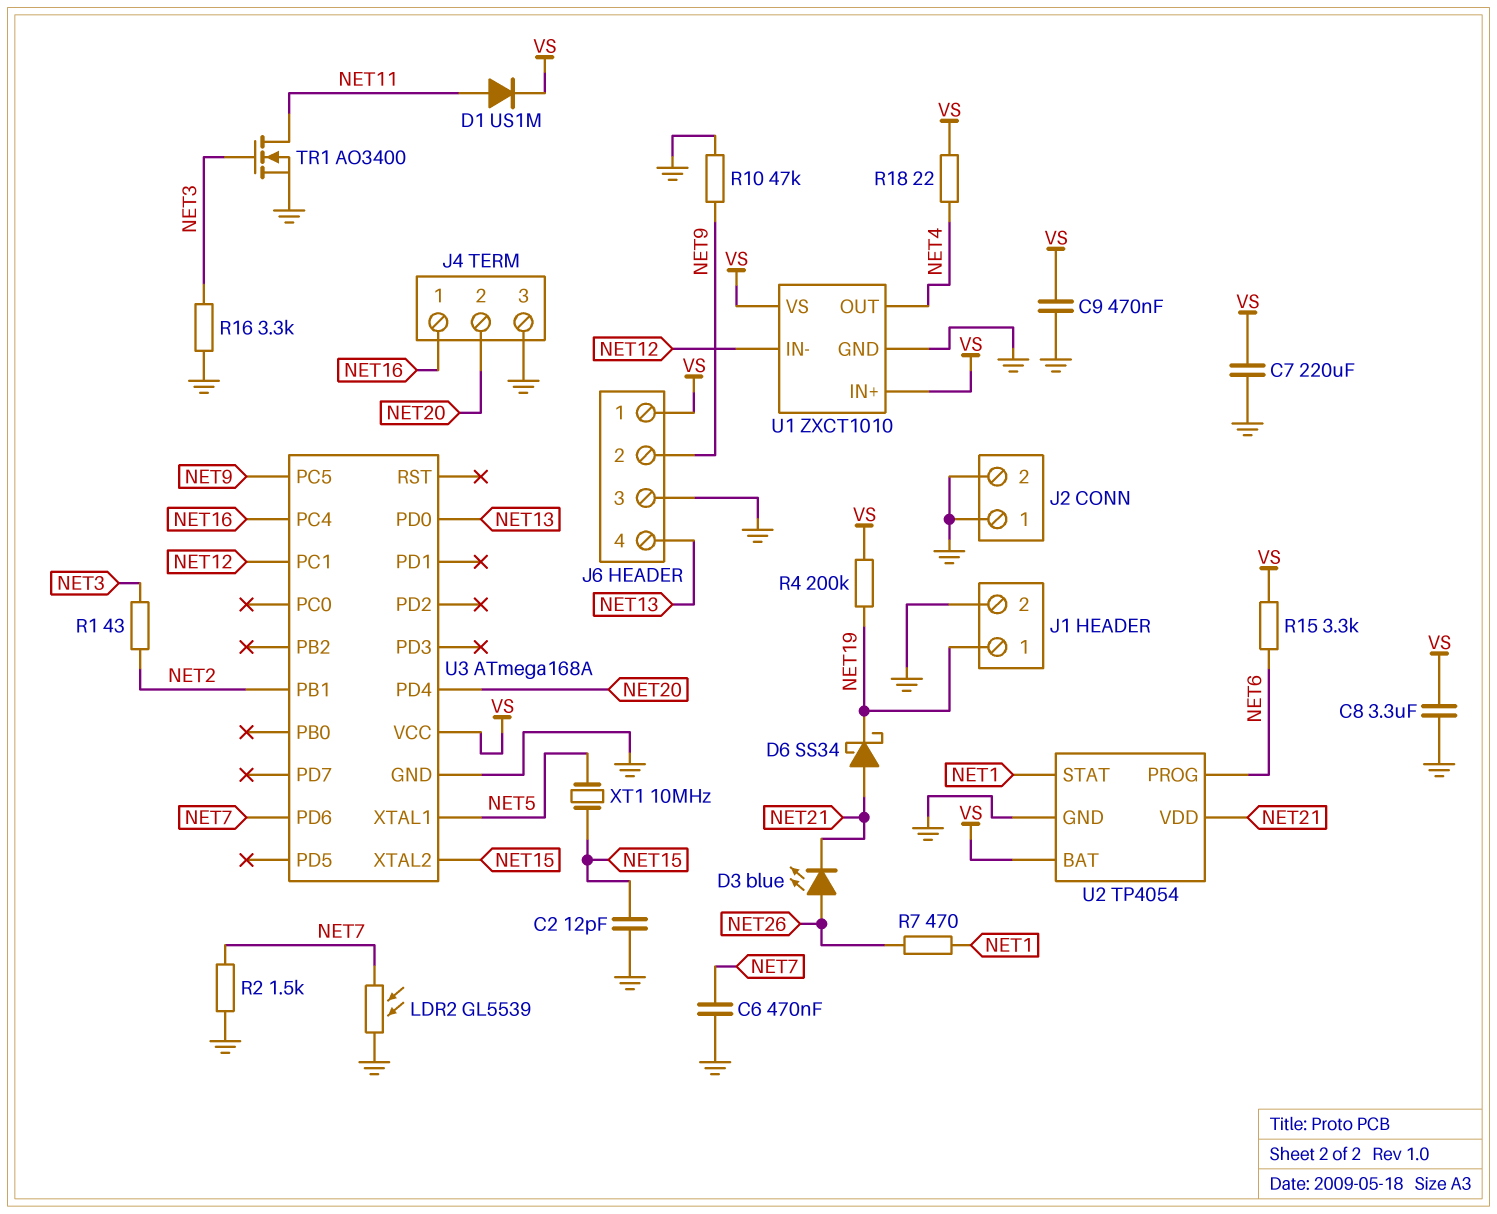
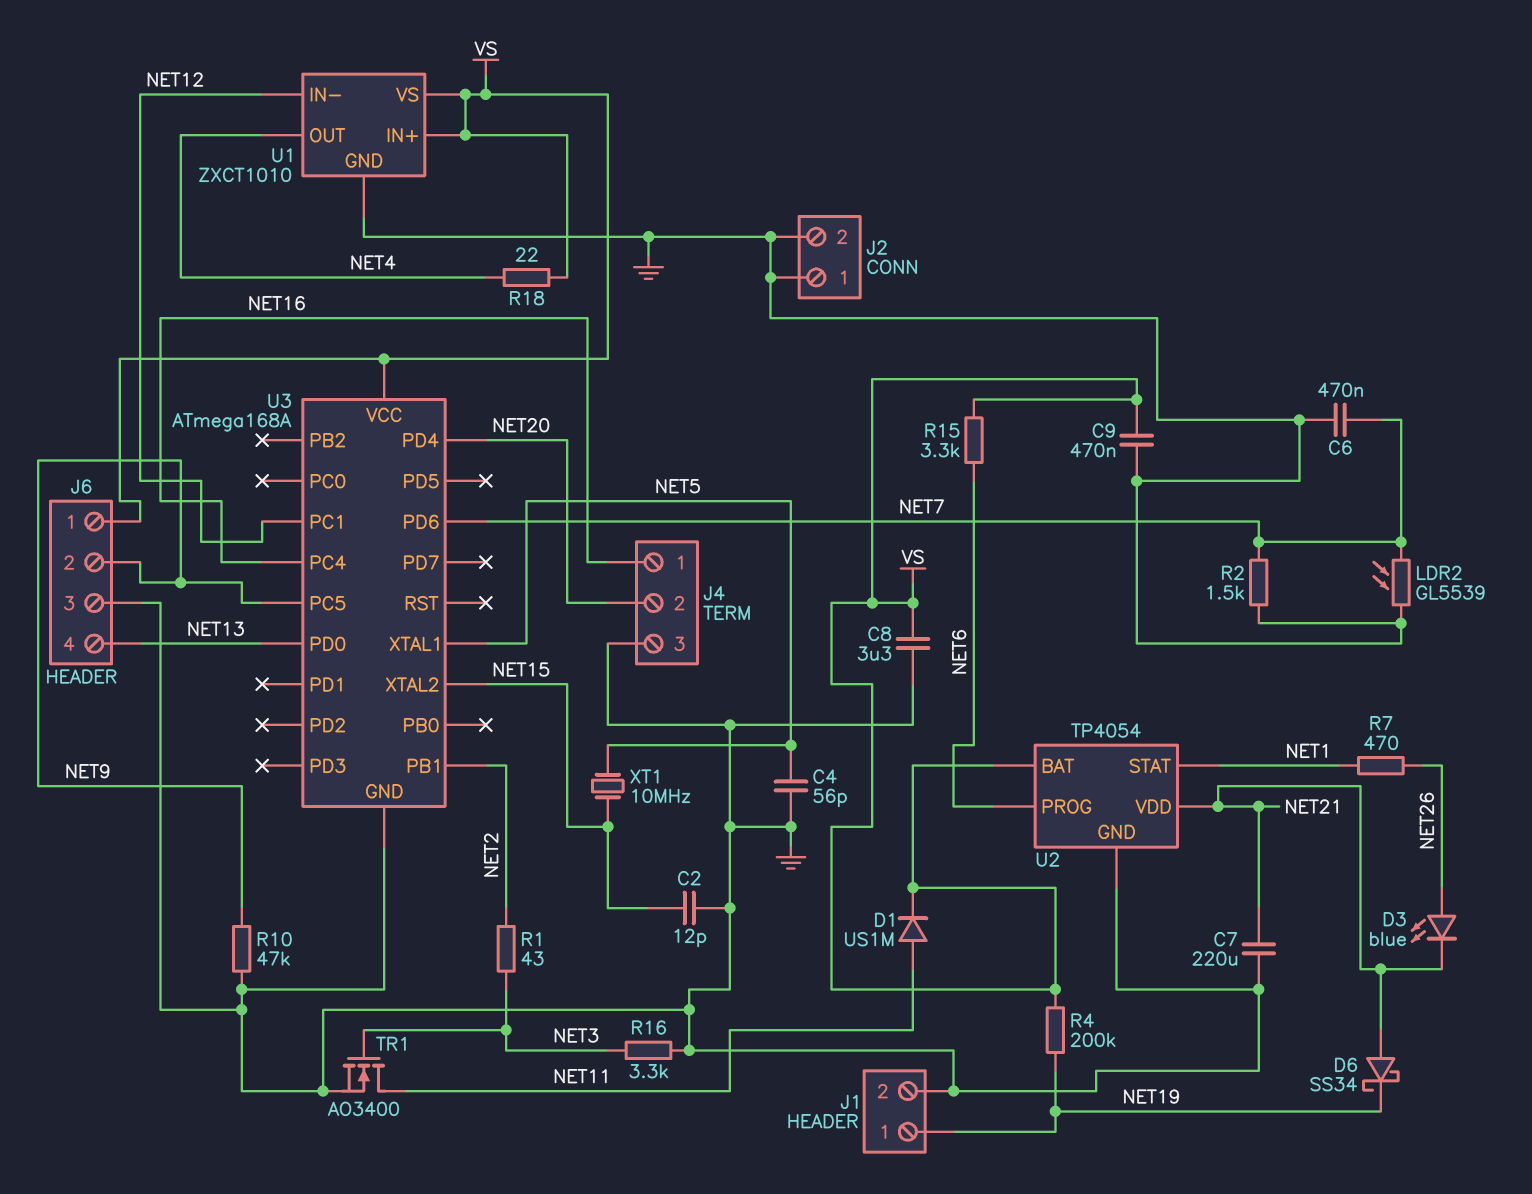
C4: none -> 56pF (GND, NET5)
C7: 220uF (GND, VS) -> 220uF (GND, NET21)

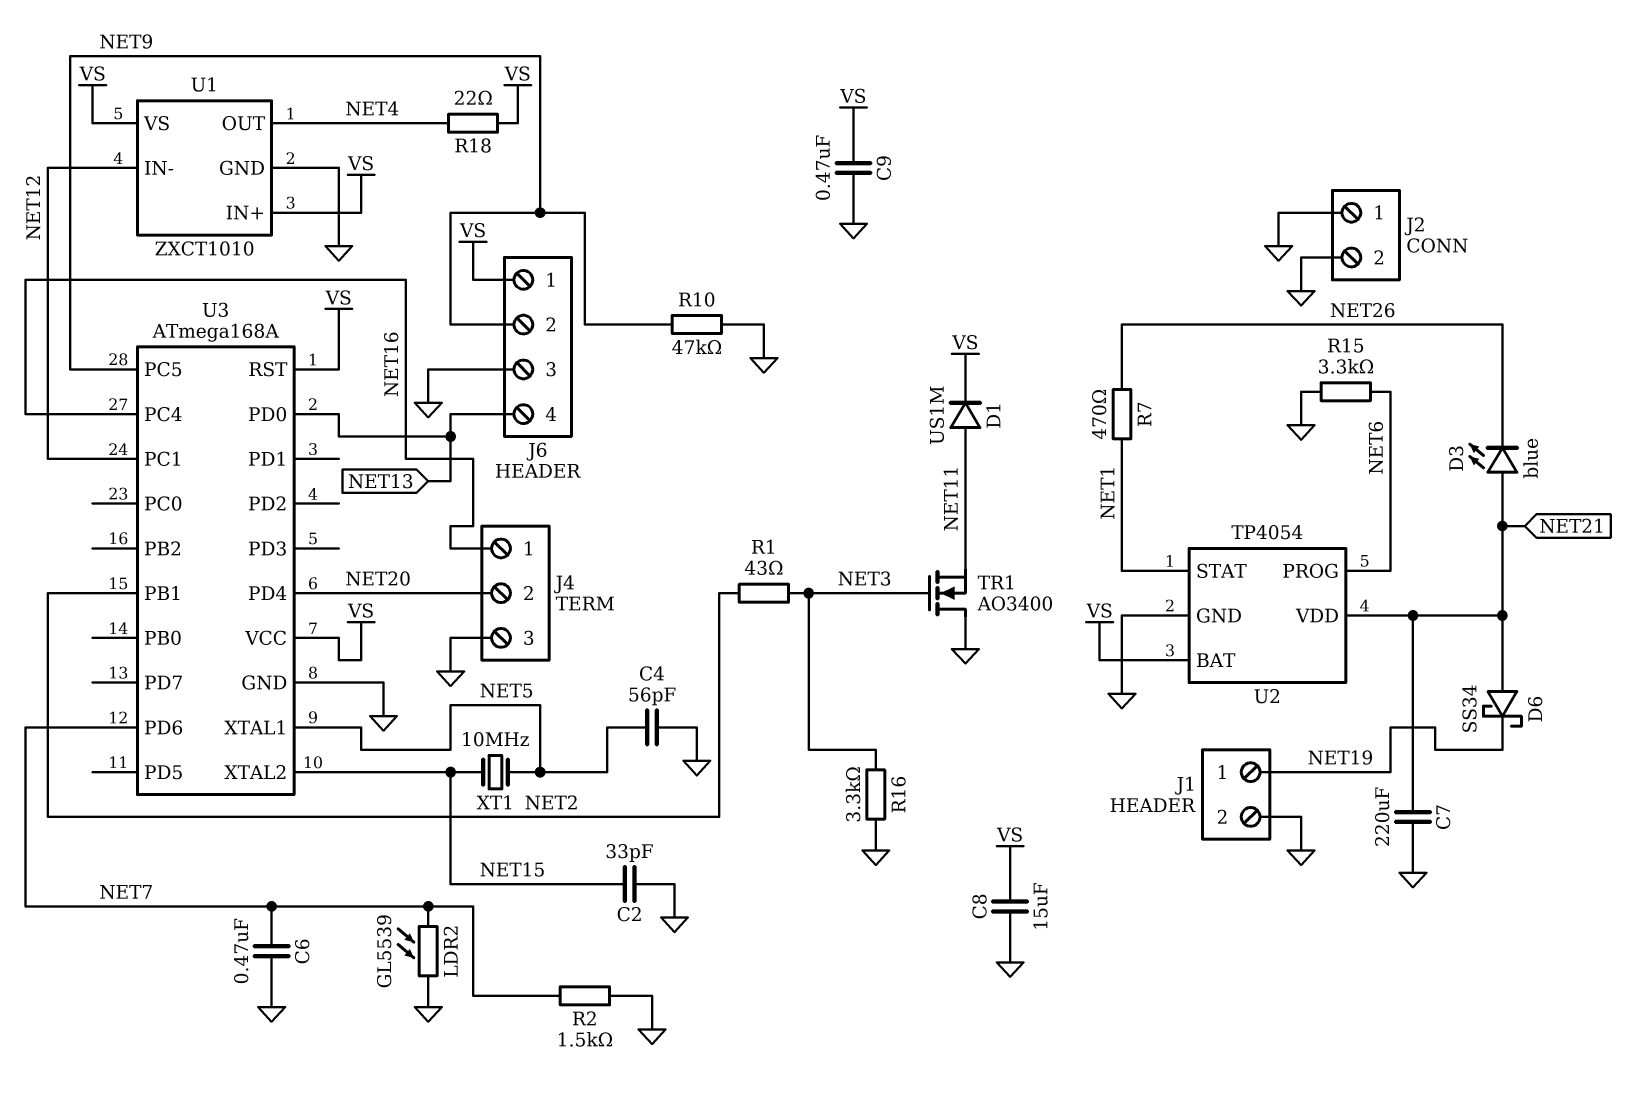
C2: 12pF (GND, NET15) -> 33pF (GND, NET15)
C8: 3.3uF (GND, VS) -> 15uF (GND, VS)
D3: LED blue (A NET26, K NET21) -> LED blue (A NET21, K NET26)
R4: 200k (NET19, VS) -> none
R15: 3.3k (NET6, VS) -> 3.3k (GND, NET6)
TR1: NMOS AO3400 (G NET3, D NET11, S GND) -> NMOS AO3400 (G NET3, D GND, S NET11)
U3 pin RST: none -> VS

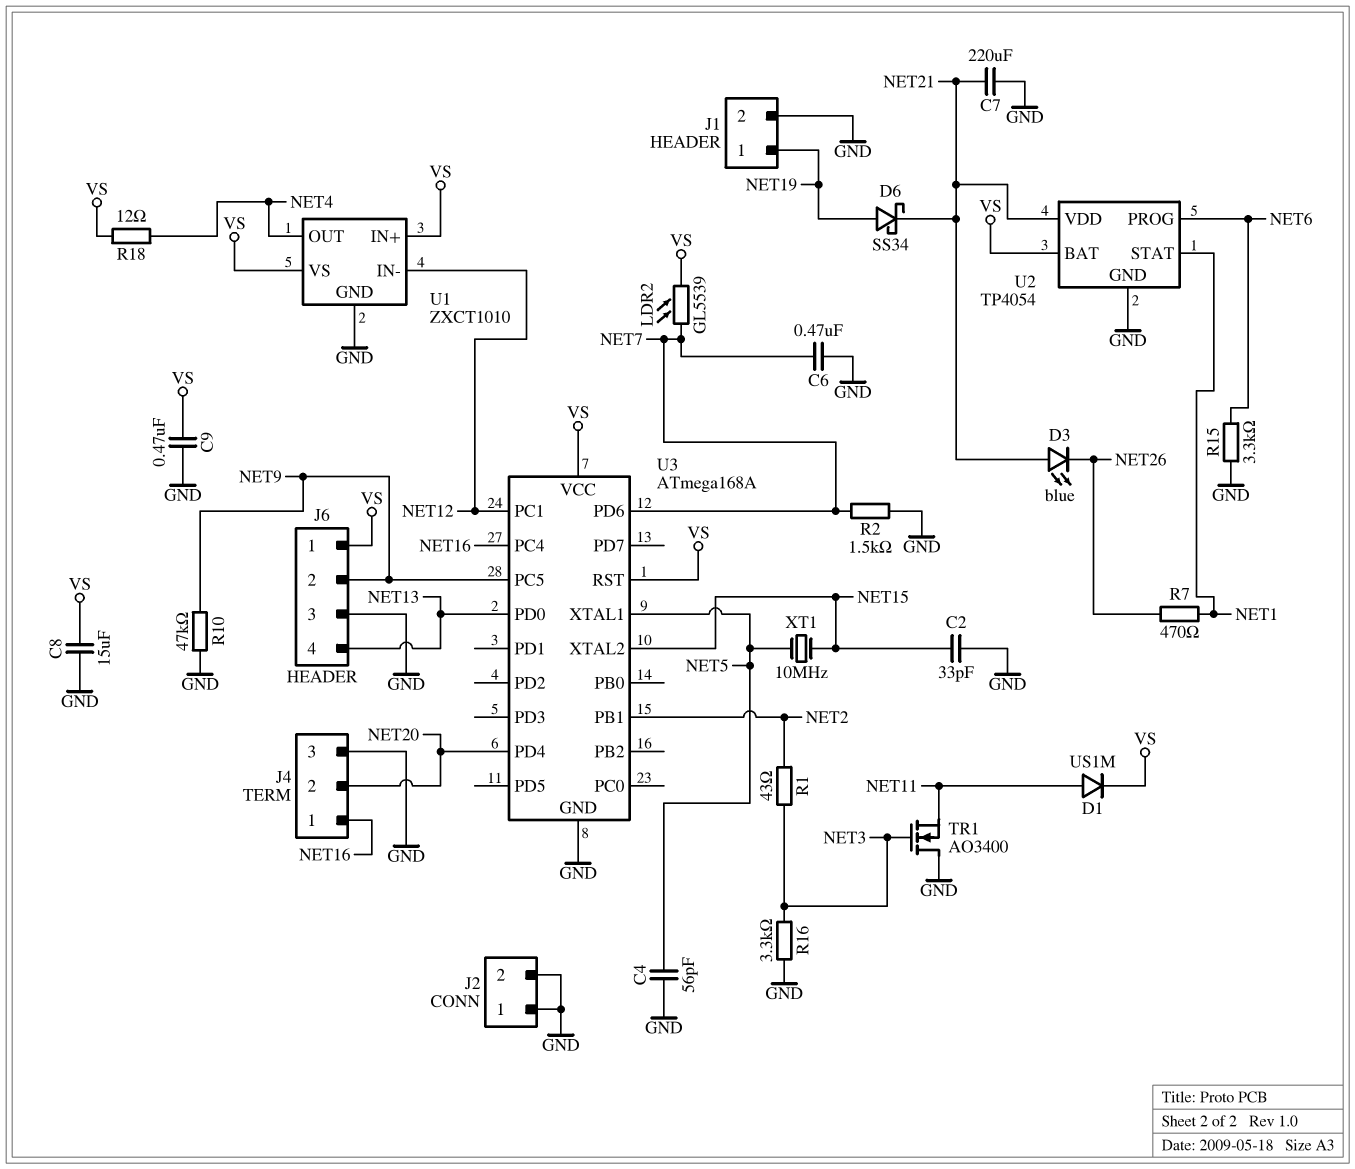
D6: schottky SS34 (A NET21, K NET19) -> schottky SS34 (A NET19, K NET21)
LDR2: GL5539 (GND, NET7) -> GL5539 (NET7, VS)
R18: 22 (NET4, VS) -> 12 (NET4, VS)

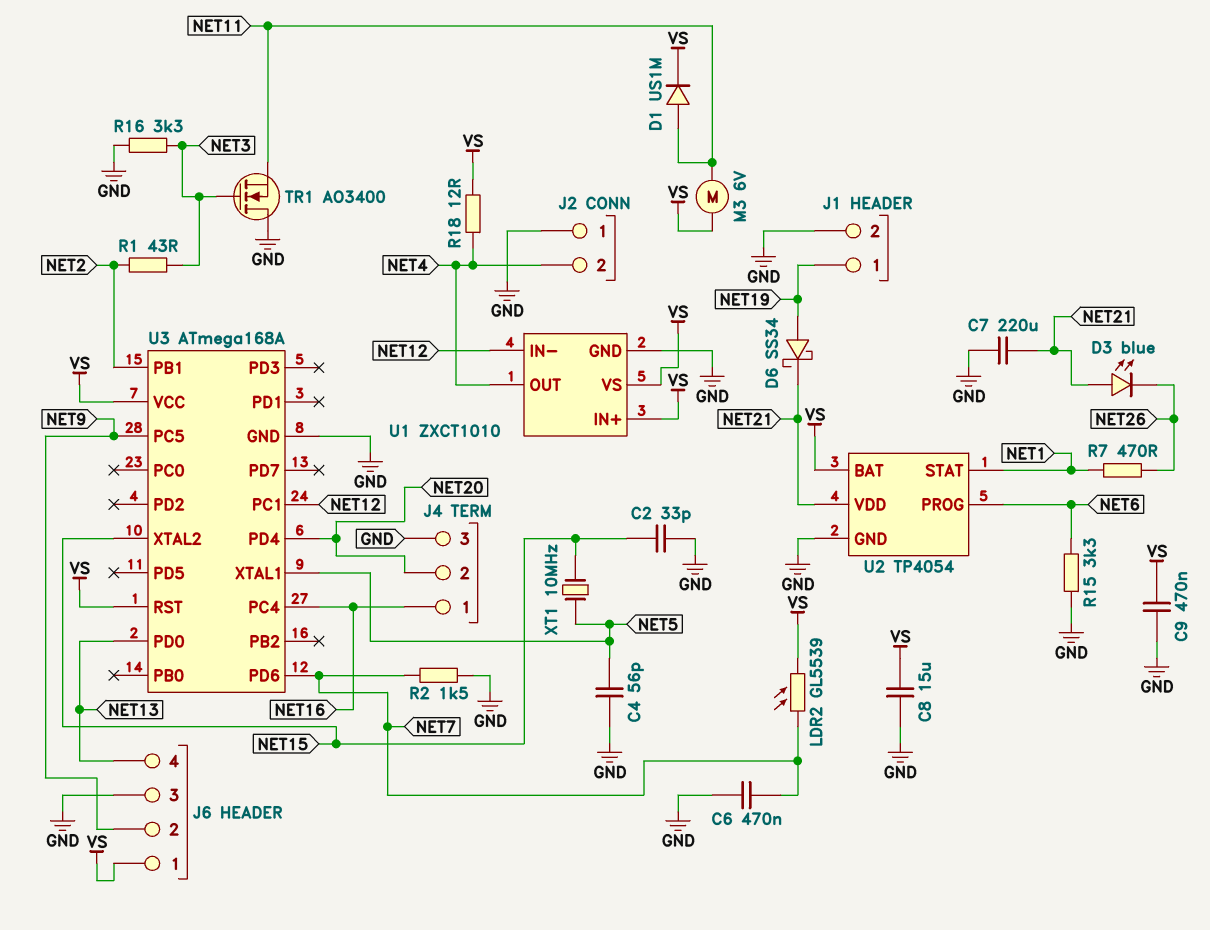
J2 pin 2: GND -> NET4
M3: none -> motor 6V (NET11, VS)
R10: 47k (GND, NET9) -> none

